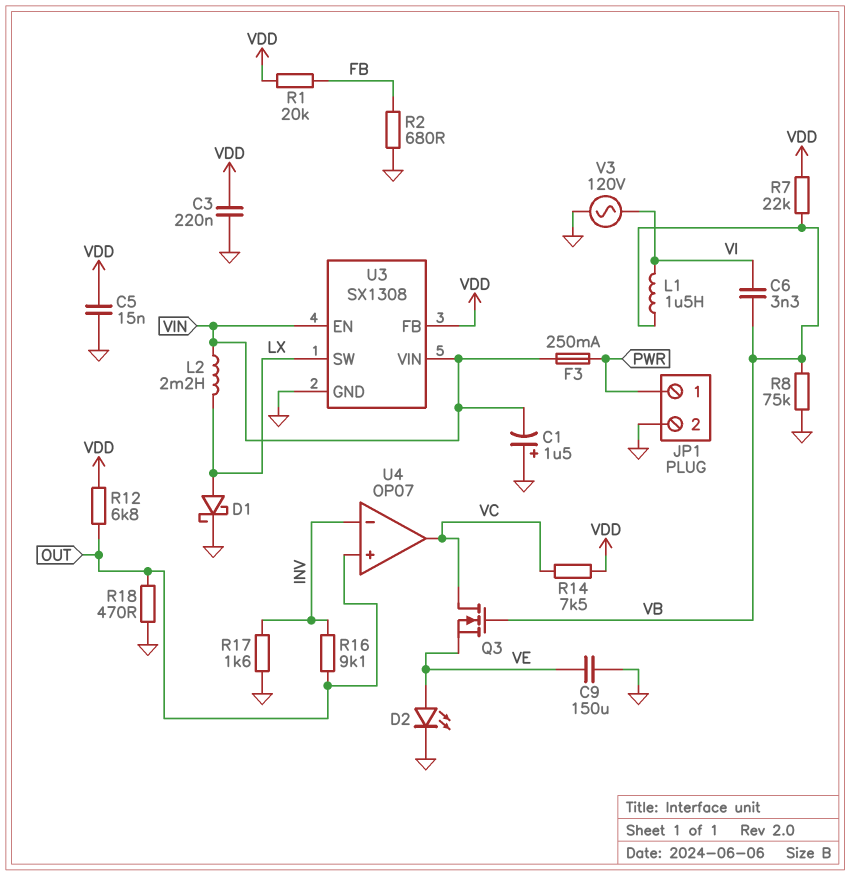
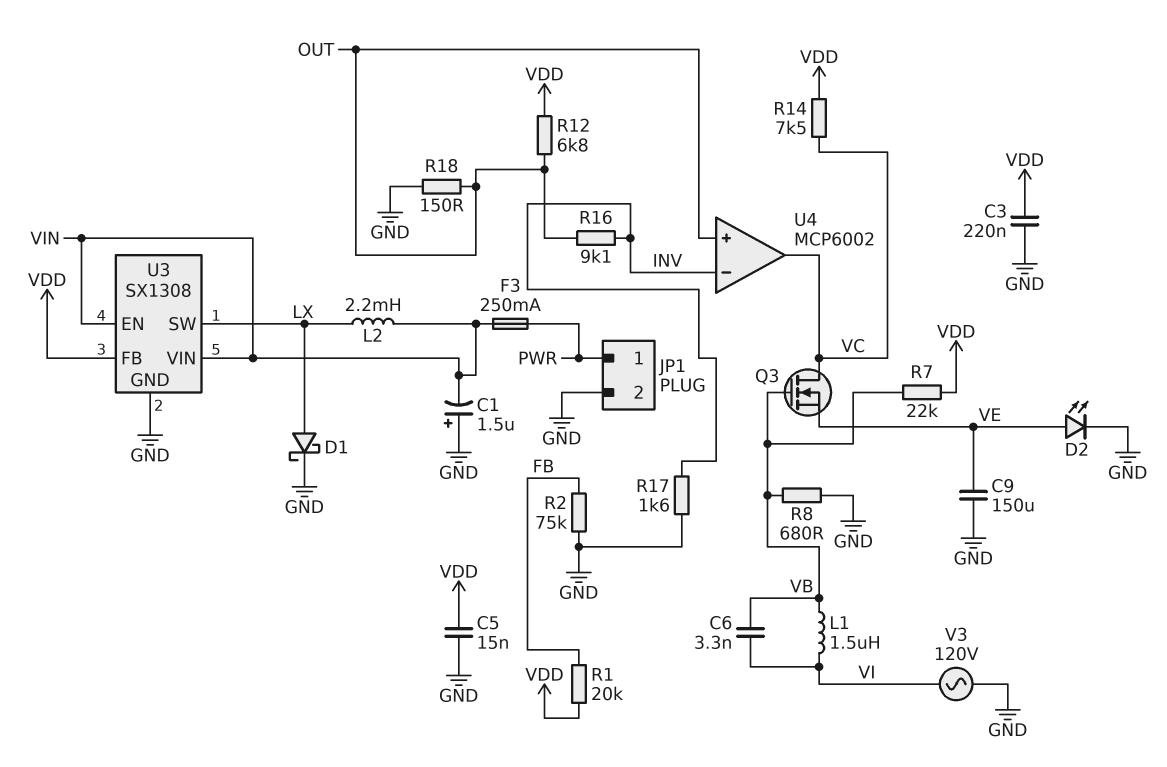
R2: 680 (FB, GND) -> 75k (FB, GND)
R8: 75k (GND, VB) -> 680 (GND, VB)
R18: 470 (GND, OUT) -> 150 (GND, OUT)
U4: OP07 -> MCP6002

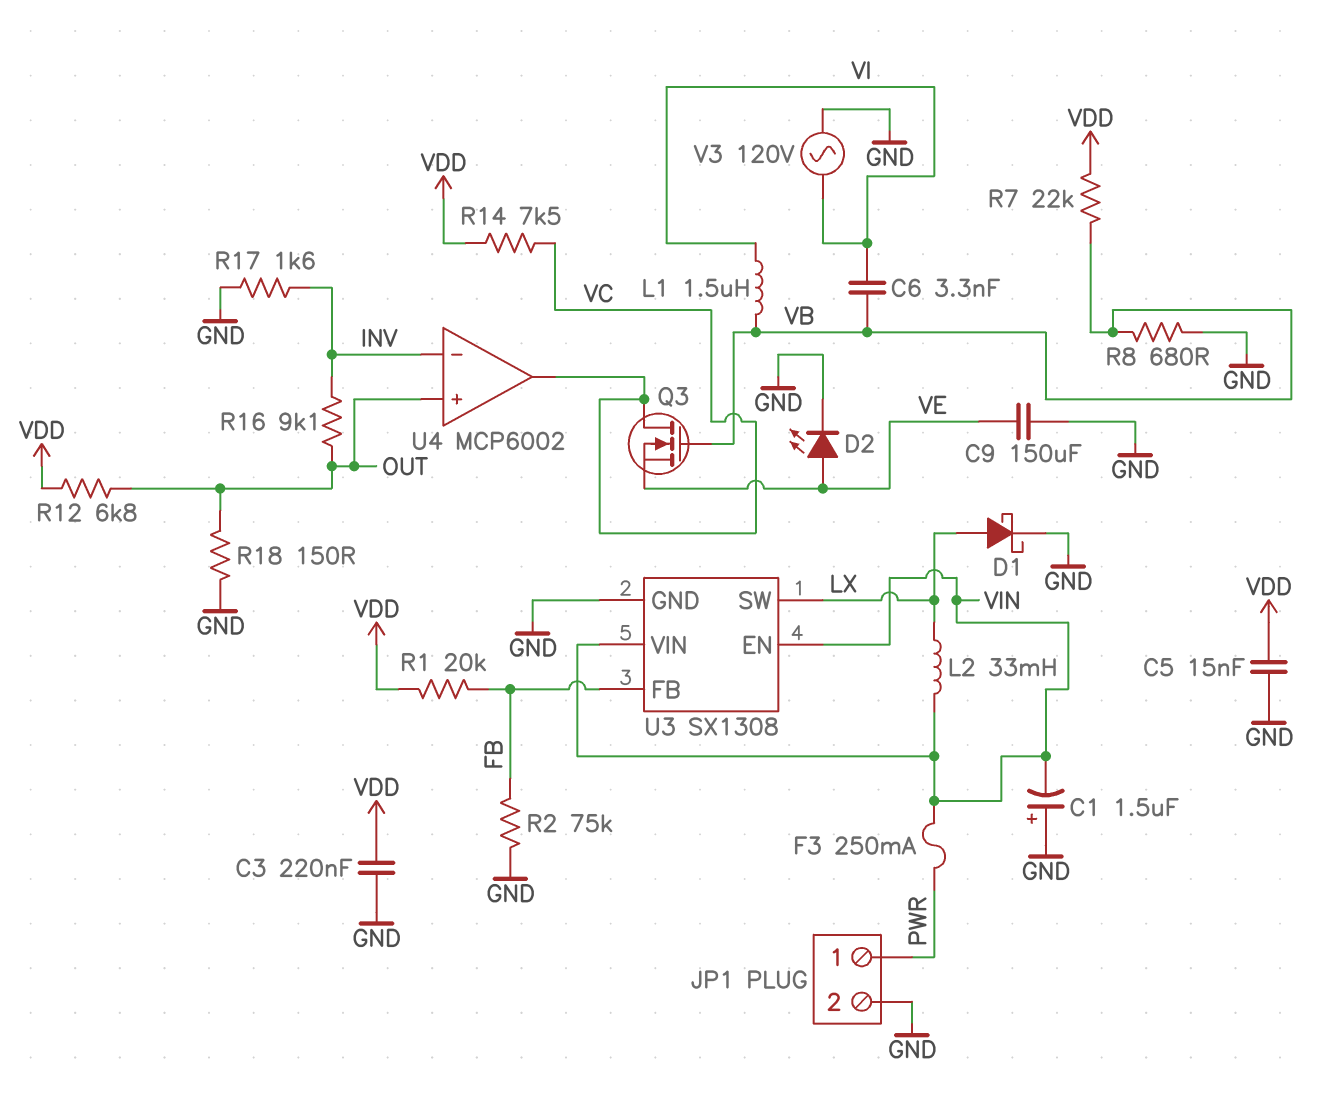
L2: 2.2mH (LX, VIN) -> 33mH (LX, VIN)
U3 pin FB: VDD -> FB

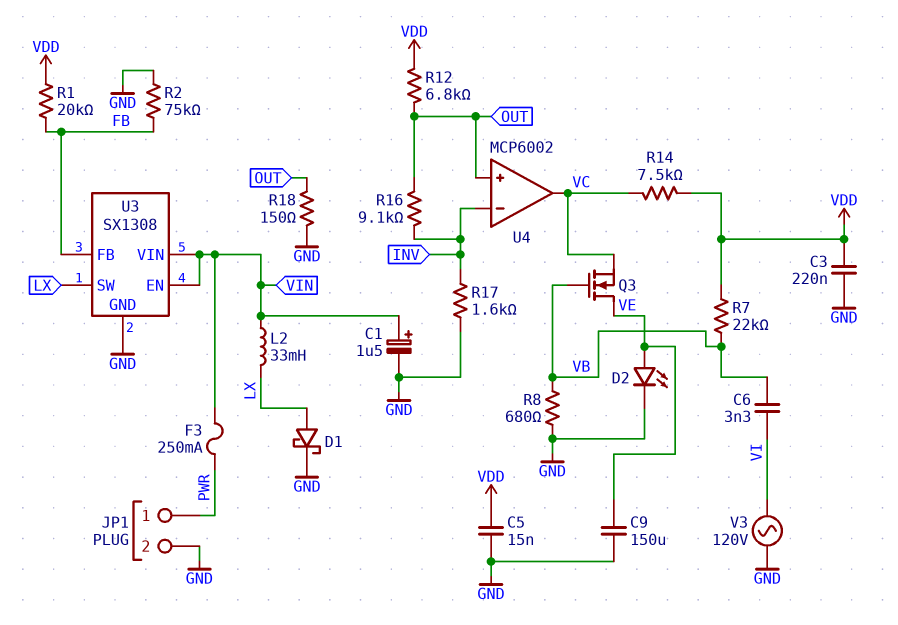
C1: 1.5uF (plus GND, minus VIN) -> 1.5uF (plus VIN, minus GND)
L1: 1.5uH (VB, VI) -> none
Q3: NMOS (G VB, D VC, S VE) -> NMOS (G VB, D VE, S VC)

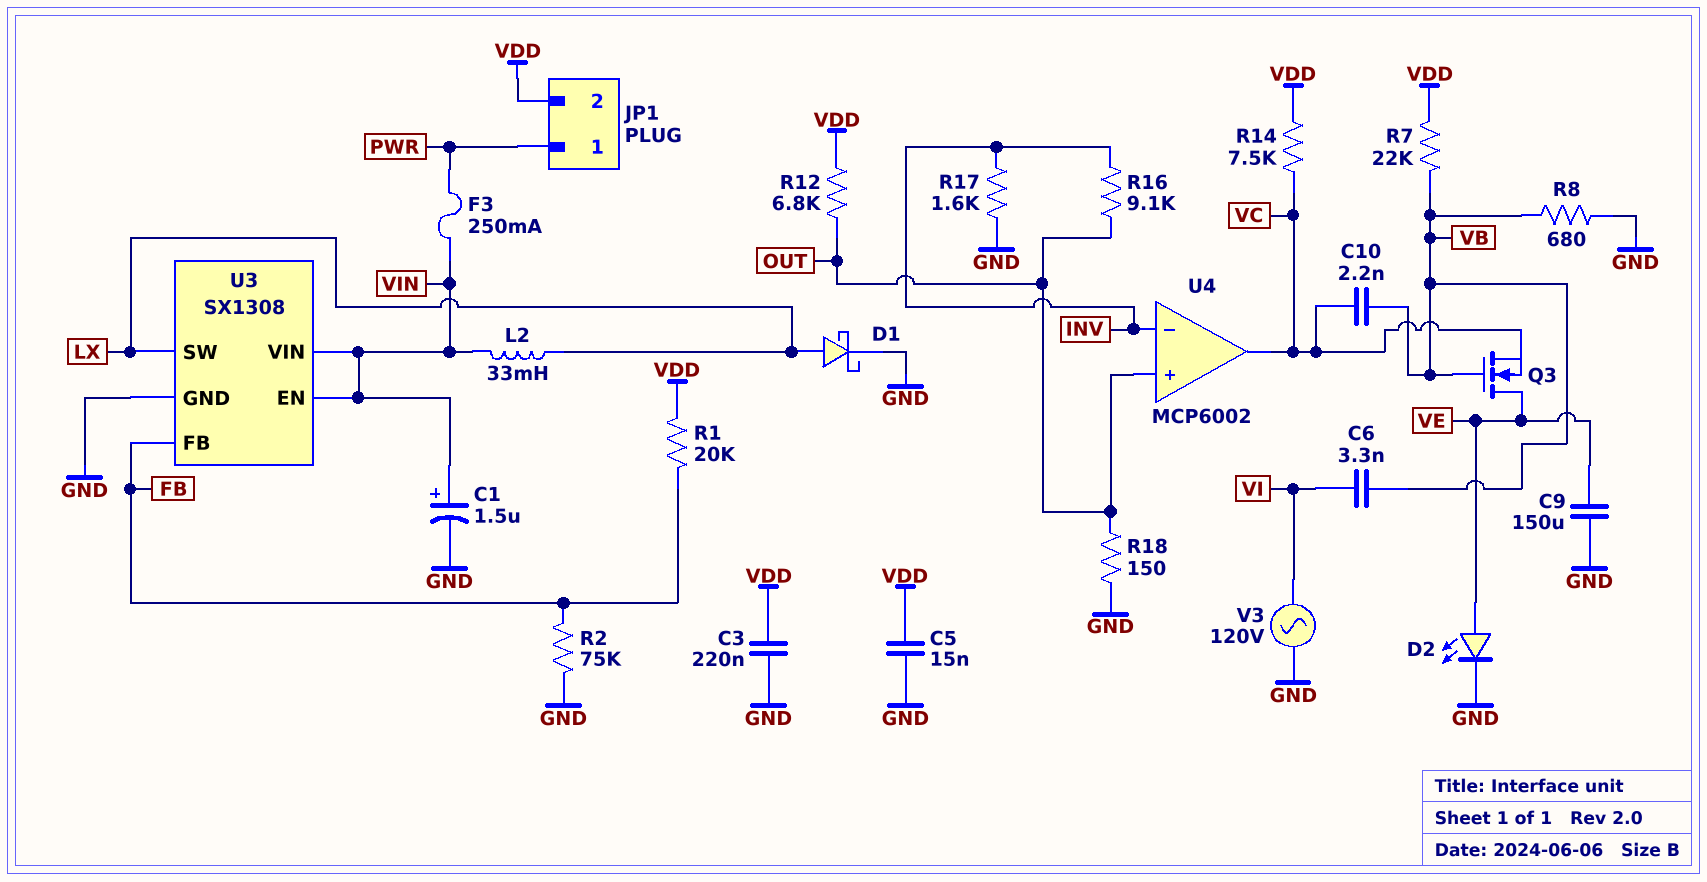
C10: none -> 2.2nF (VB, VC)
JP1 pin 2: GND -> VDD

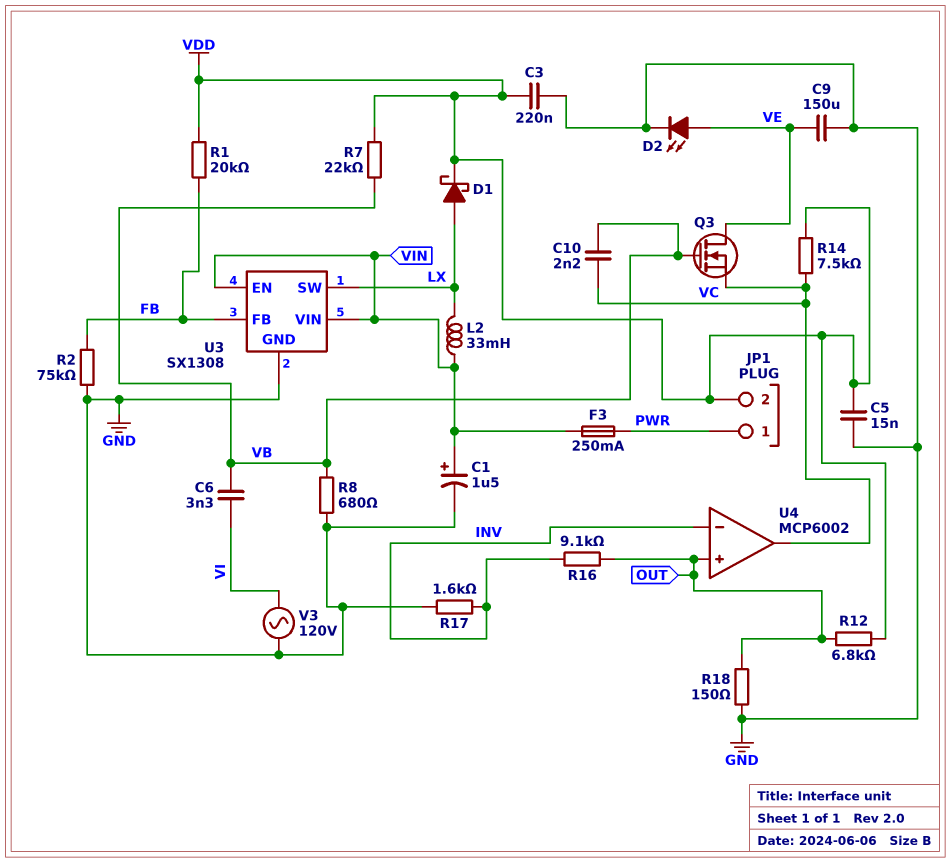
D1: schottky (A LX, K GND) -> schottky (A LX, K VDD)

